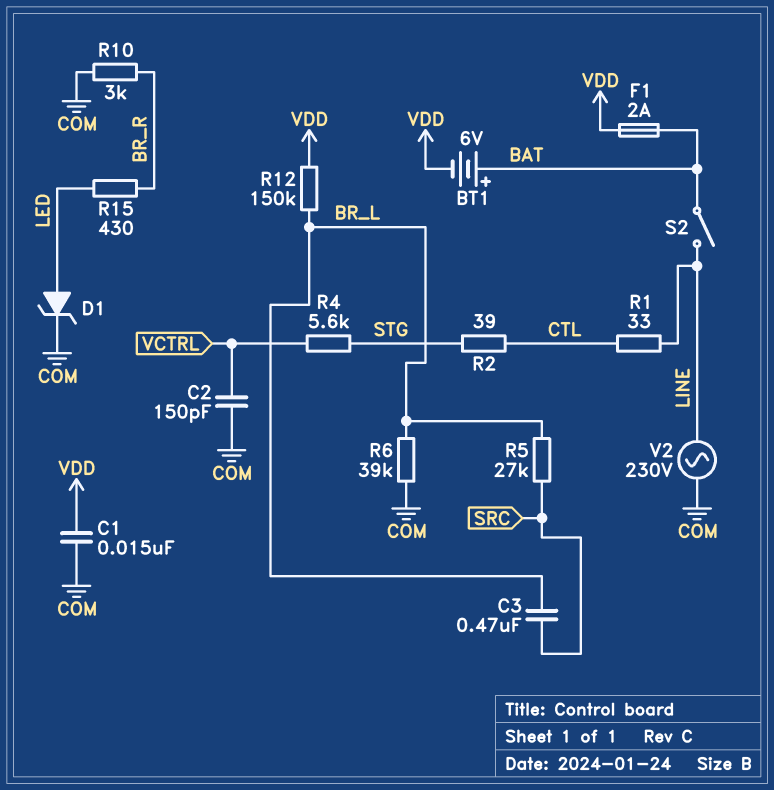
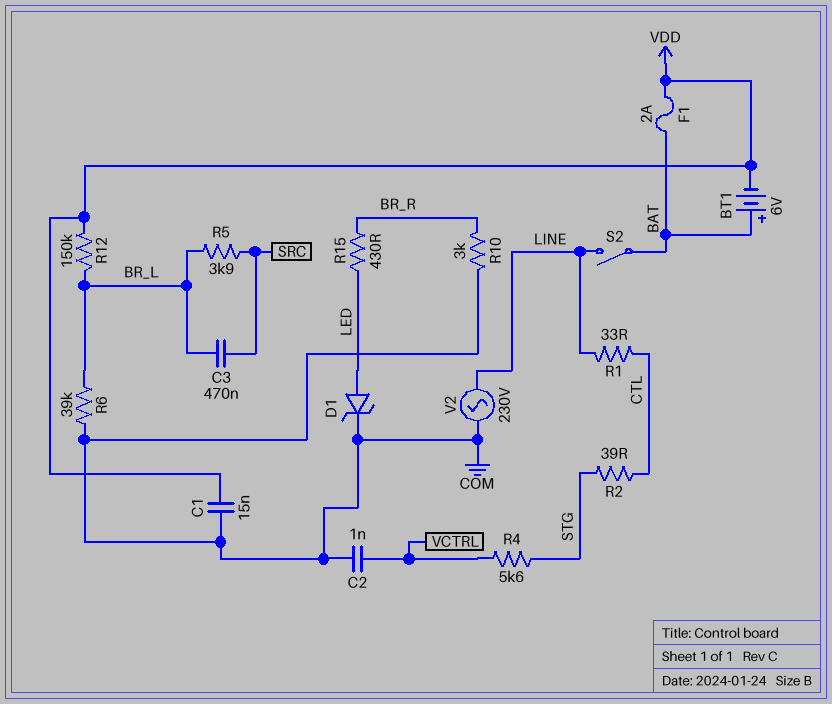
C2: 150pF (COM, VCTRL) -> 1nF (COM, VCTRL)
R5: 27k (BR_L, SRC) -> 3.9k (BR_L, SRC)

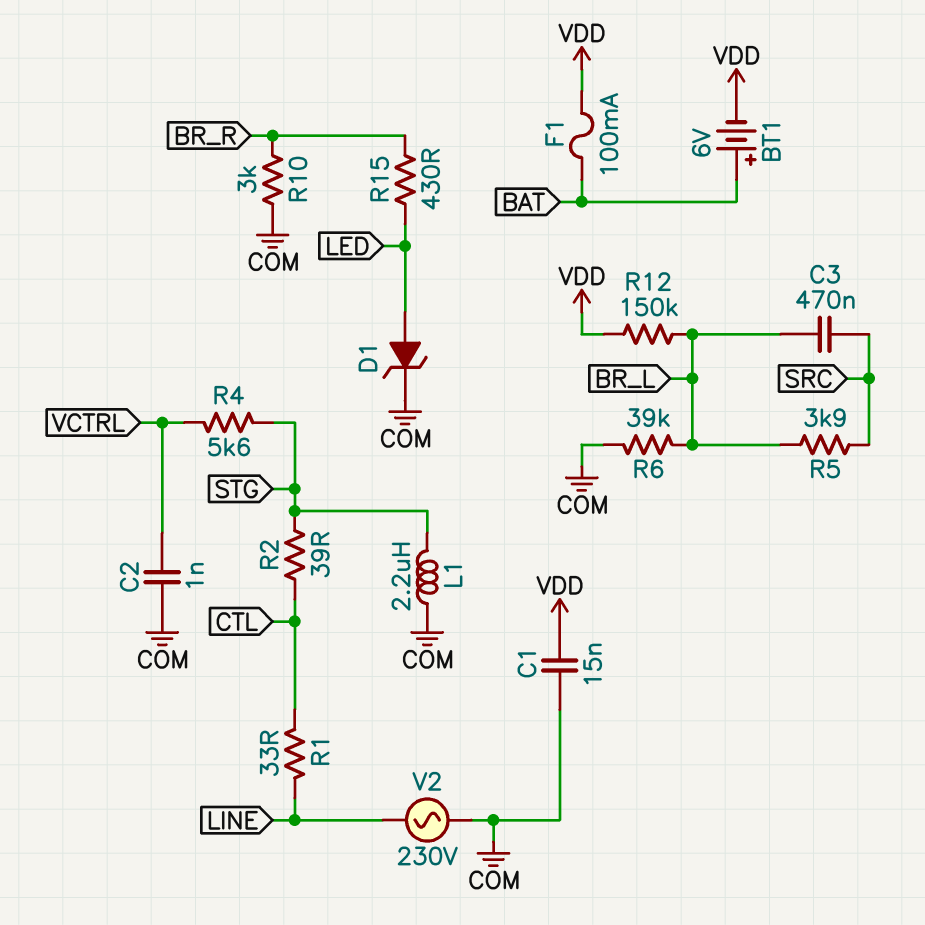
F1: 2A (BAT, VDD) -> 100mA (BAT, VDD)
L1: none -> 2.2uH (COM, STG)
S2: switch (BAT, LINE) -> none

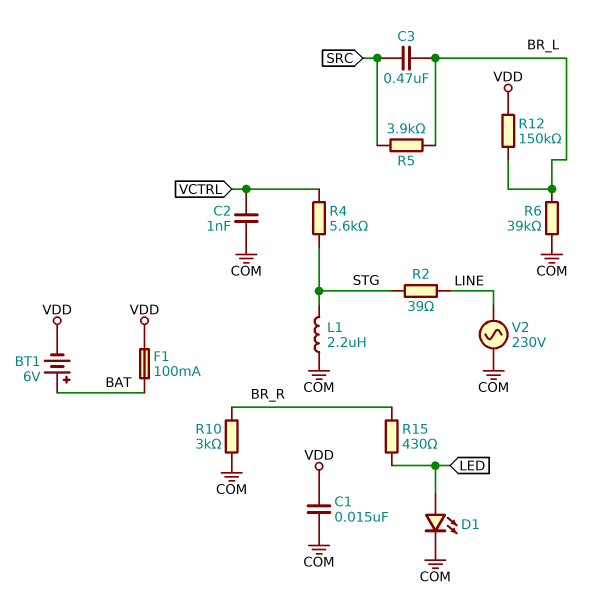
D1: zener (A LED, K COM) -> LED (A LED, K COM)
R1: 33 (CTL, LINE) -> none
R2: 39 (CTL, STG) -> 39 (LINE, STG)

